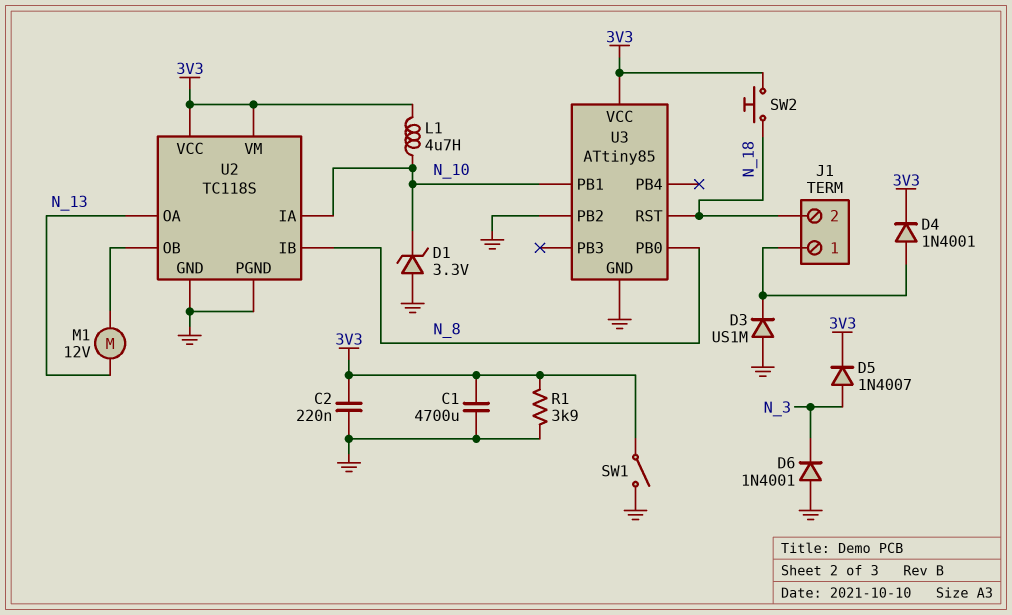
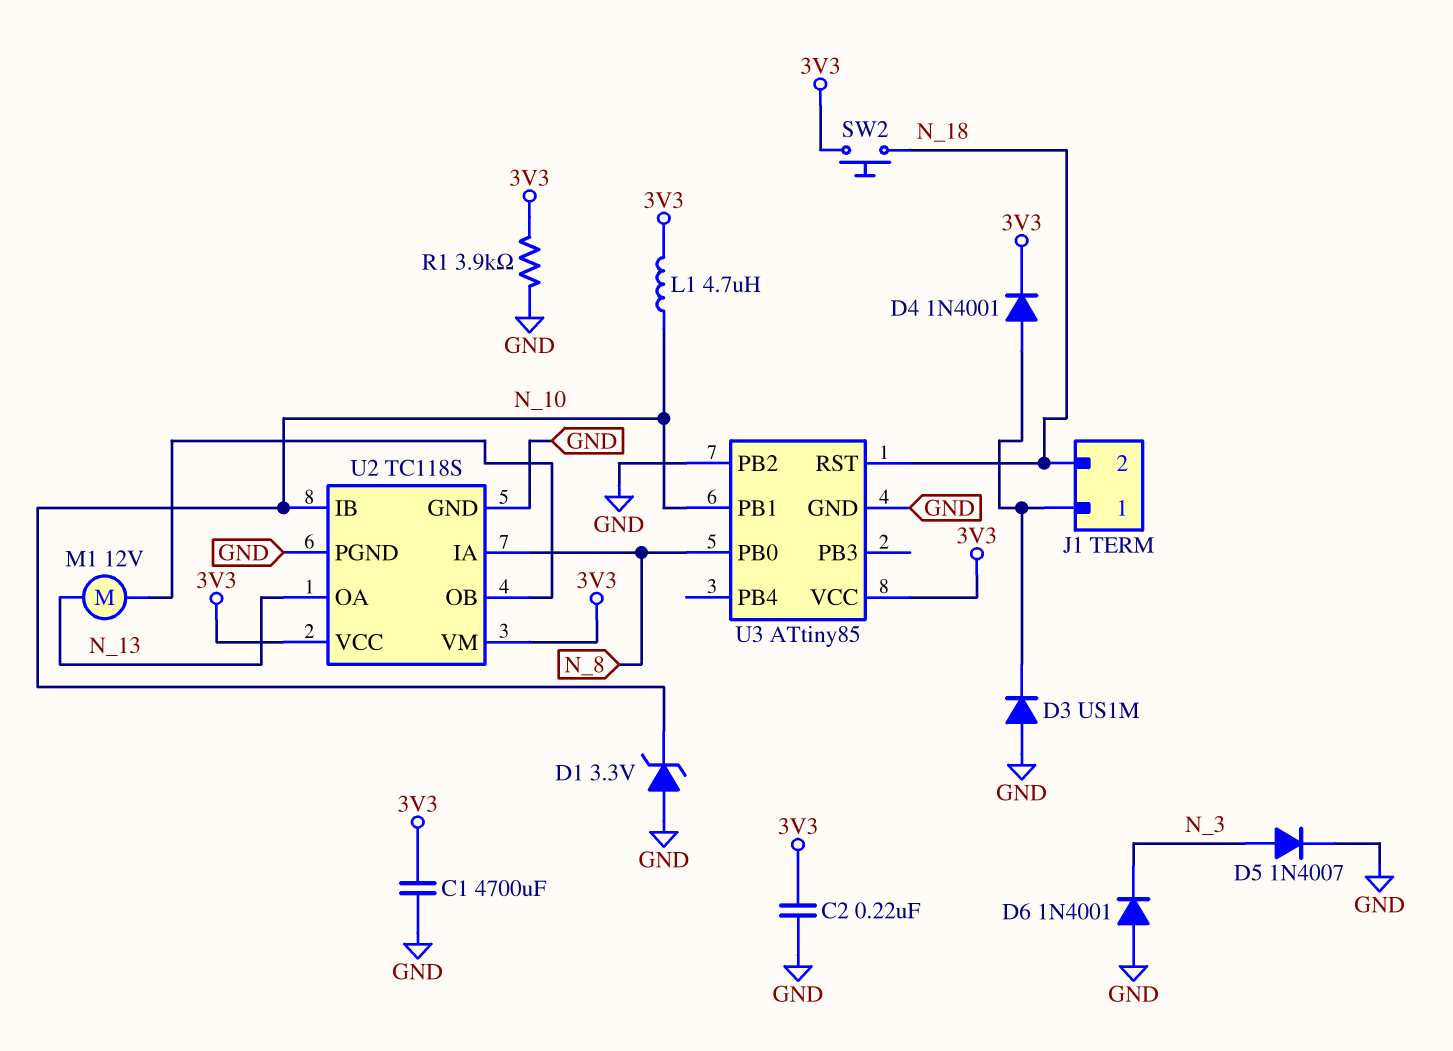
D5: diode 1N4007 (A N_3, K 3V3) -> diode 1N4007 (A N_3, K GND)
SW1: switch (3V3, GND) -> none
U2 pin IA: N_10 -> N_8
U2 pin IB: N_8 -> N_10

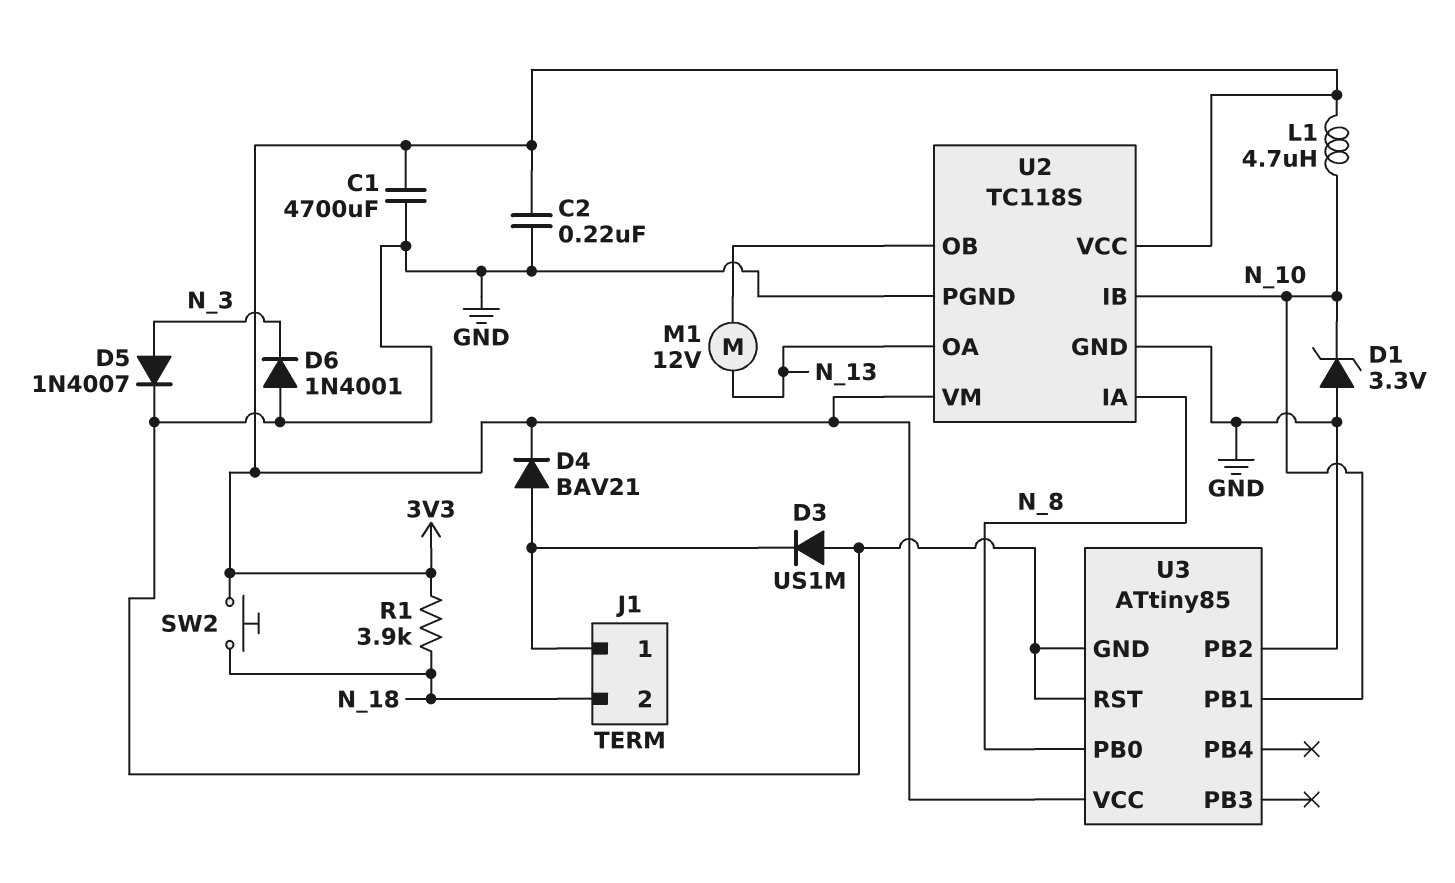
D4: diode 1N4001 (A J1/1, K 3V3) -> diode BAV21 (A J1/1, K 3V3)
R1: 3.9k (3V3, GND) -> 3.9k (3V3, N_18)
U3 pin RST: N_18 -> GND

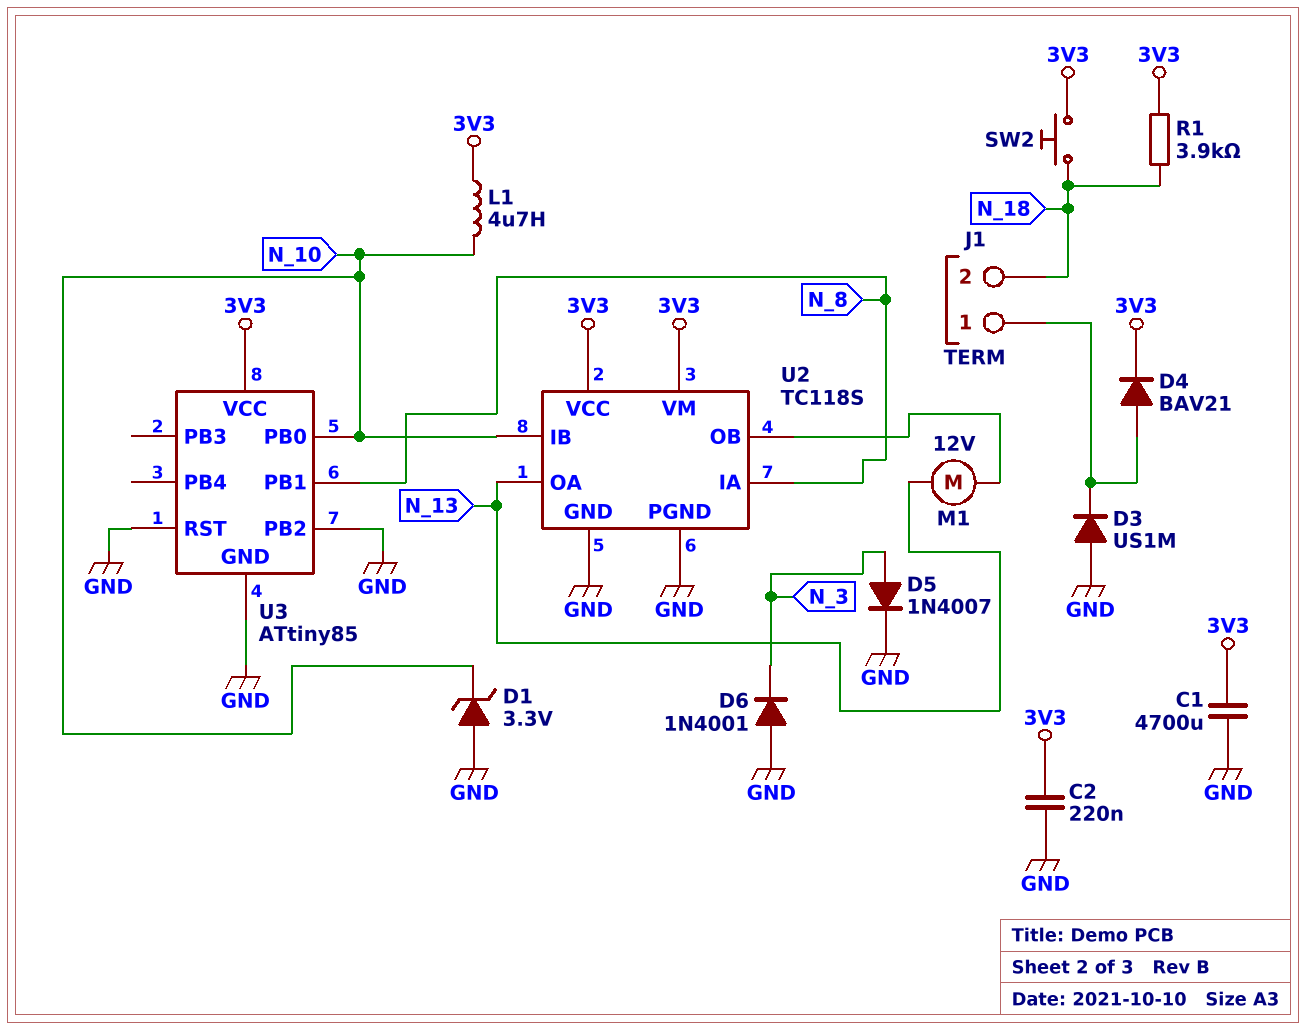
U3 pin PB0: N_8 -> N_10
U3 pin PB1: N_10 -> N_8

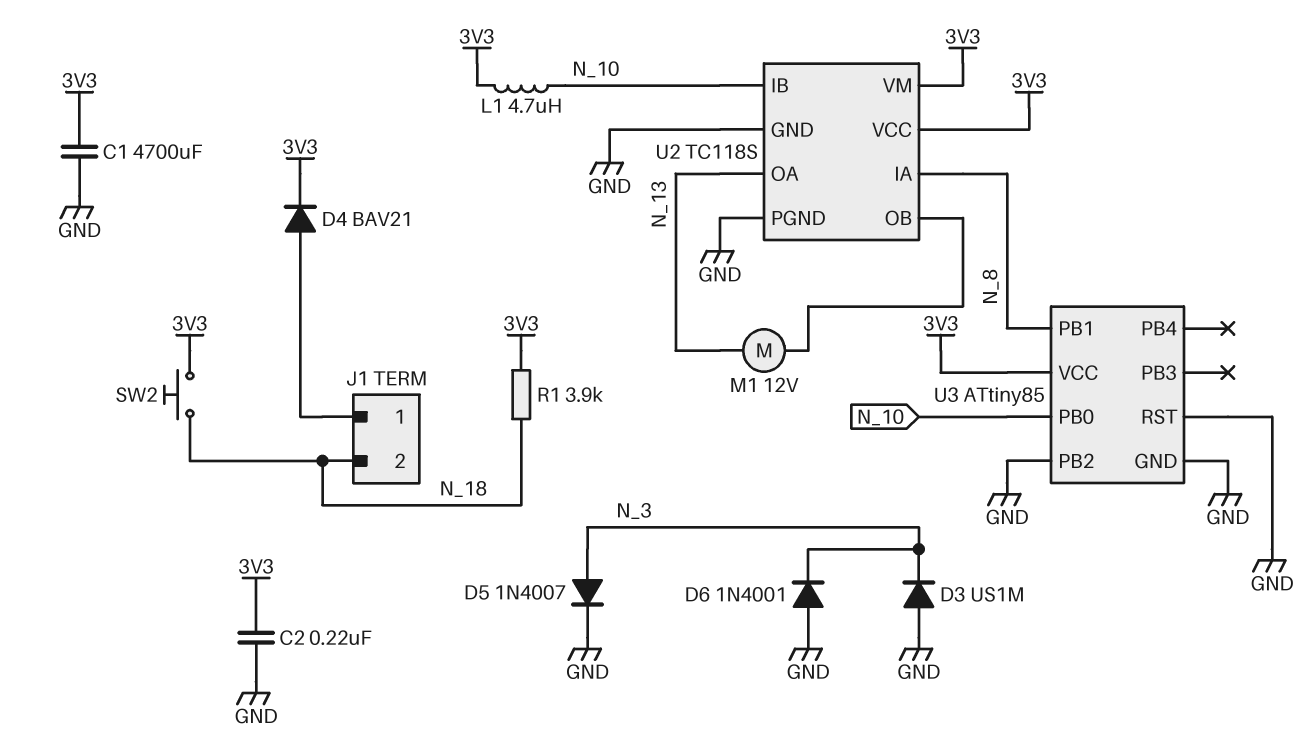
D1: zener 3.3V (A GND, K N_10) -> none
D3: diode US1M (A GND, K J1/1) -> diode US1M (A GND, K N_3)

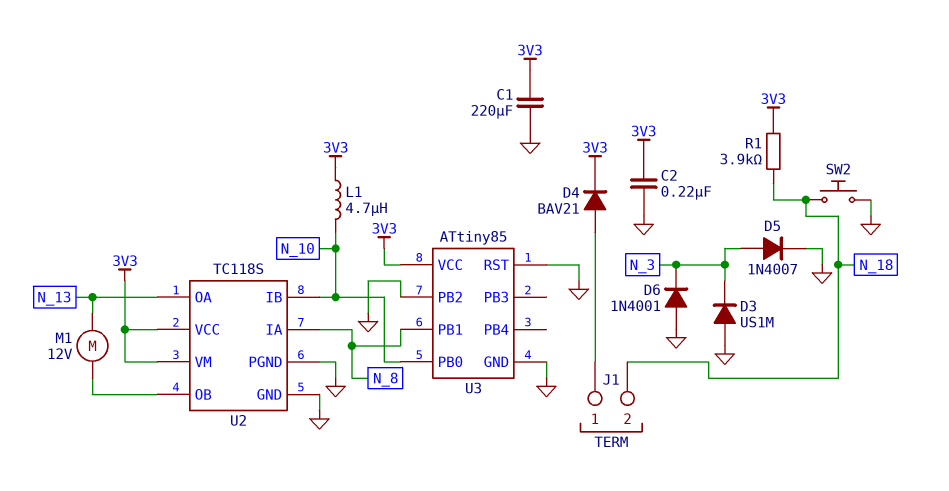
C1: 4700uF (3V3, GND) -> 220uF (3V3, GND)
SW2: button (3V3, N_18) -> button (GND, N_18)

